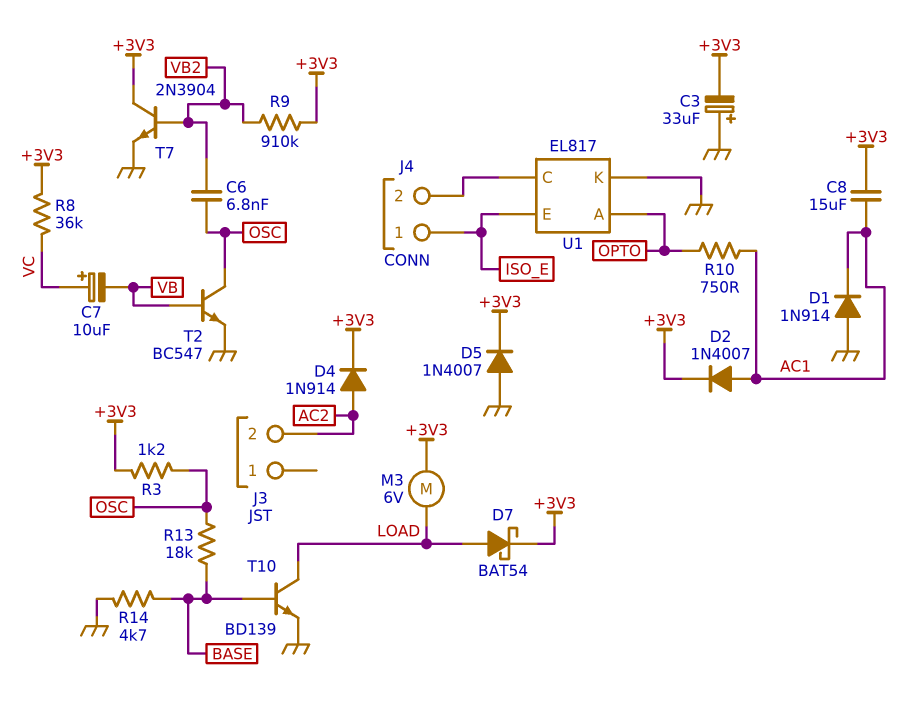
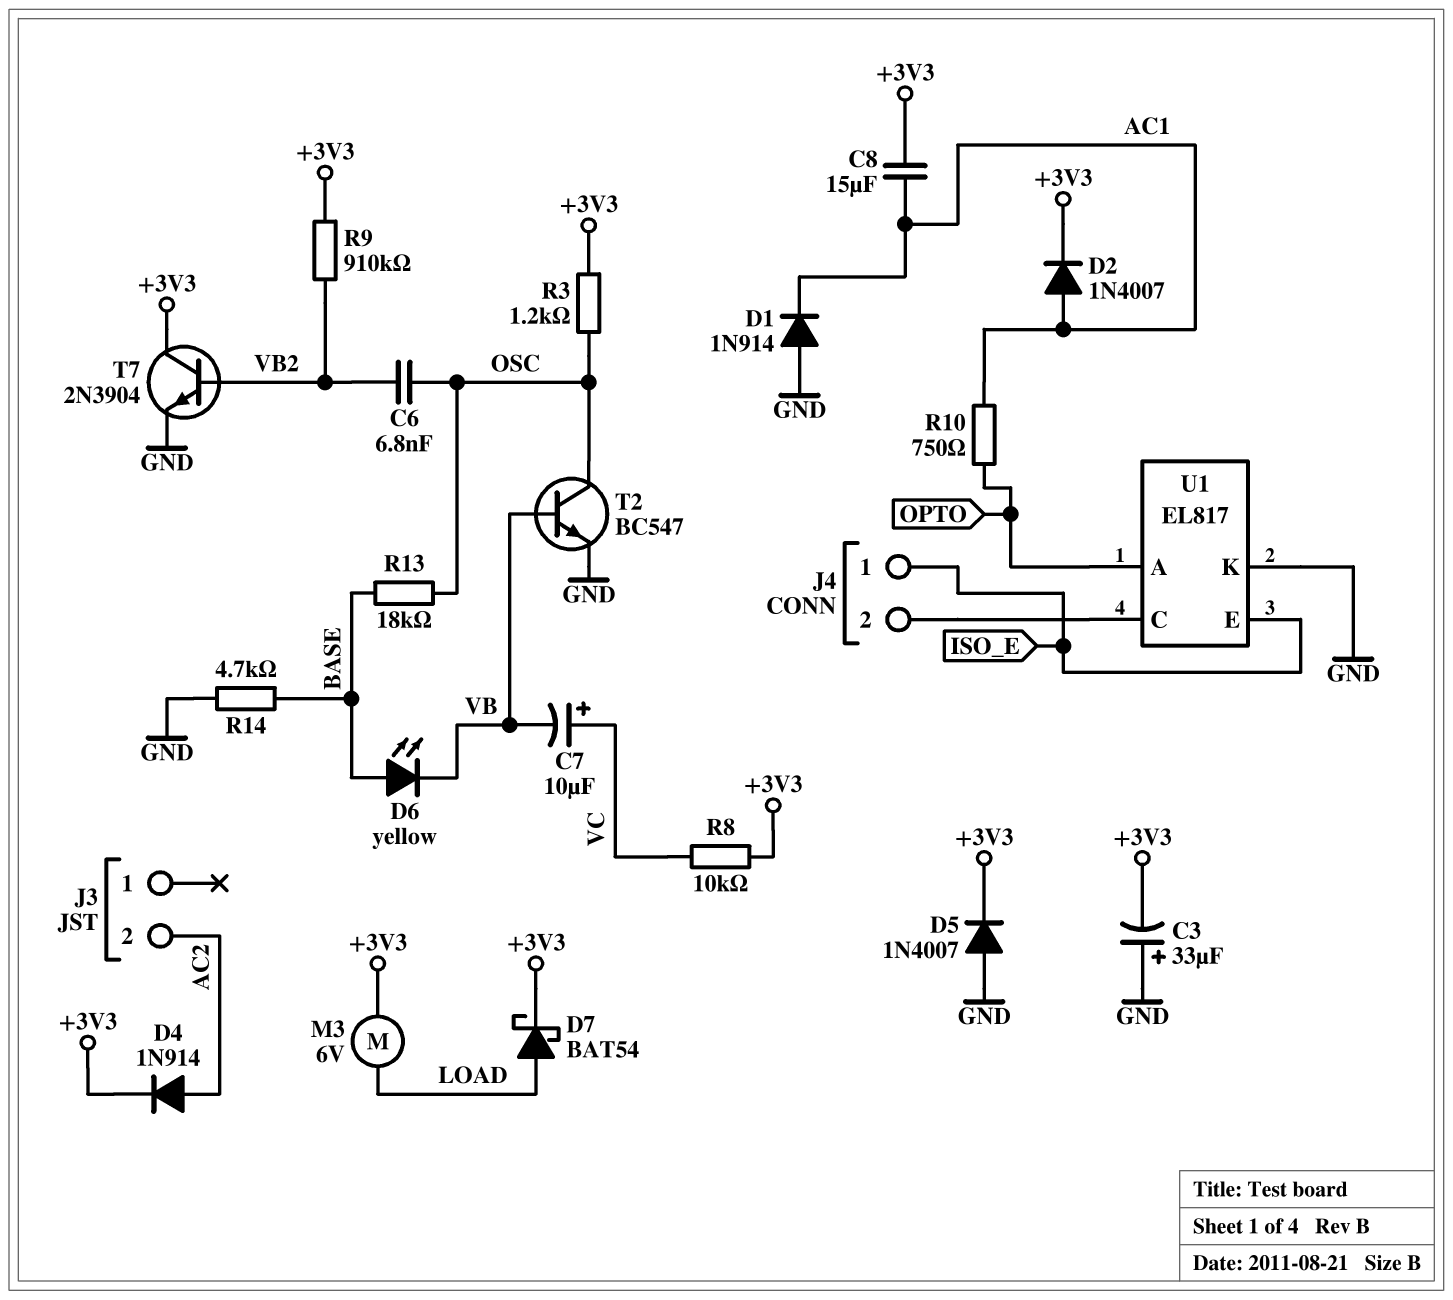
D6: none -> LED yellow (A BASE, K VB)
R8: 36k (+3V3, VC) -> 10k (+3V3, VC)
T10: NPN BD139 (B BASE, C LOAD, E GND) -> none

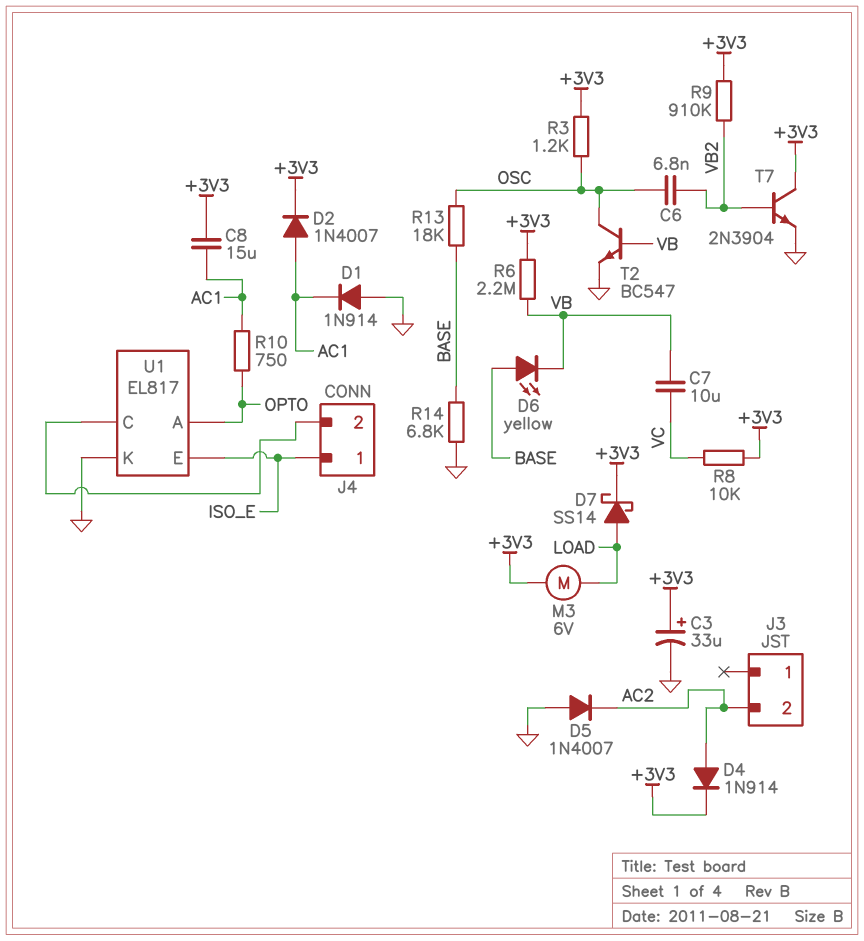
C3: 33uF (plus GND, minus +3V3) -> 33uF (plus +3V3, minus GND)
C7: 10uF (plus VC, minus VB) -> 10uF (VB, VC)
D5: diode 1N4007 (A GND, K +3V3) -> diode 1N4007 (A GND, K AC2)
D7: schottky BAT54 (A LOAD, K +3V3) -> schottky SS14 (A LOAD, K +3V3)
R6: none -> 2.2M (+3V3, VB)
R14: 4.7k (BASE, GND) -> 6.8k (BASE, GND)

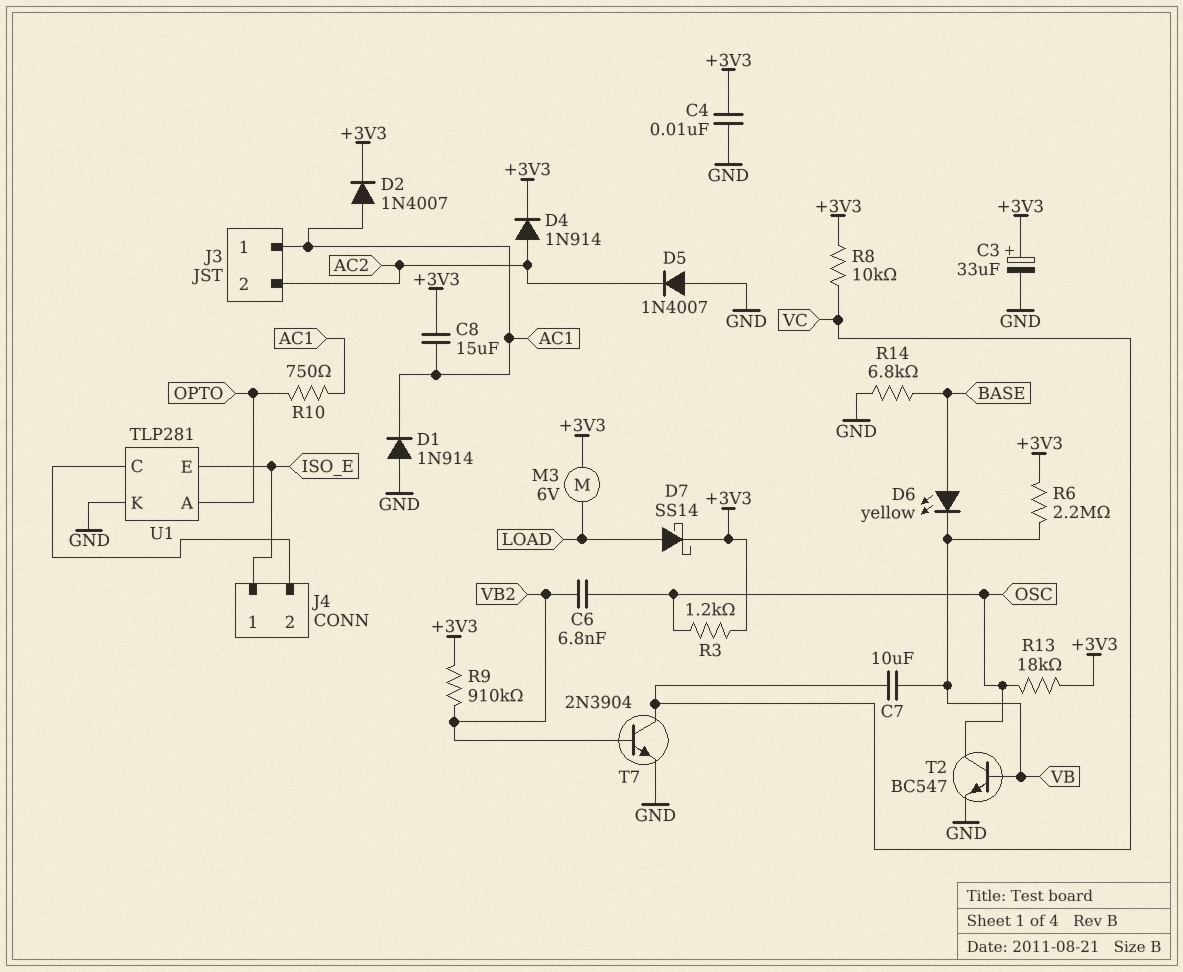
C4: none -> 10nF (+3V3, GND)
J3 pin 1: none -> AC1
R13: 18k (BASE, OSC) -> 18k (+3V3, OSC)
T7: NPN 2N3904 (B VB2, C +3V3, E GND) -> NPN 2N3904 (B VB2, C VC, E GND)
U1: EL817 -> TLP281

